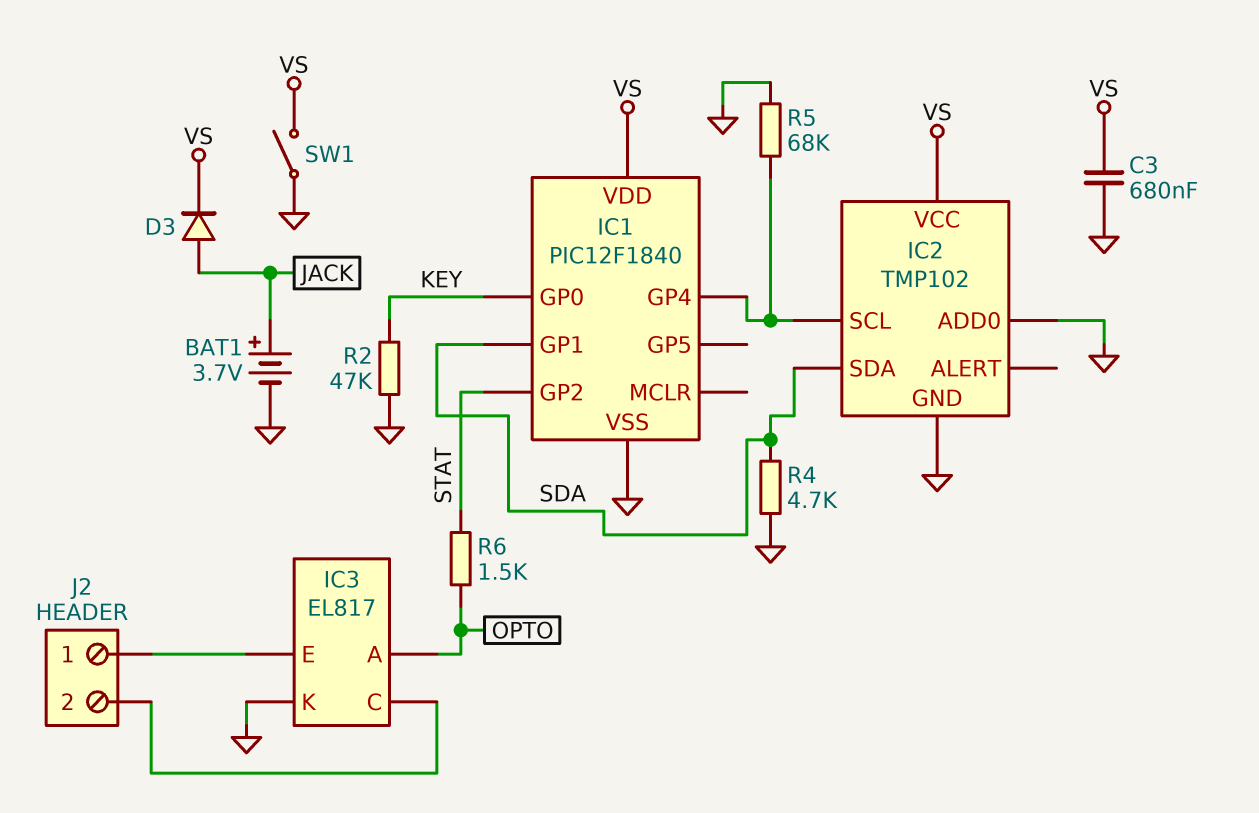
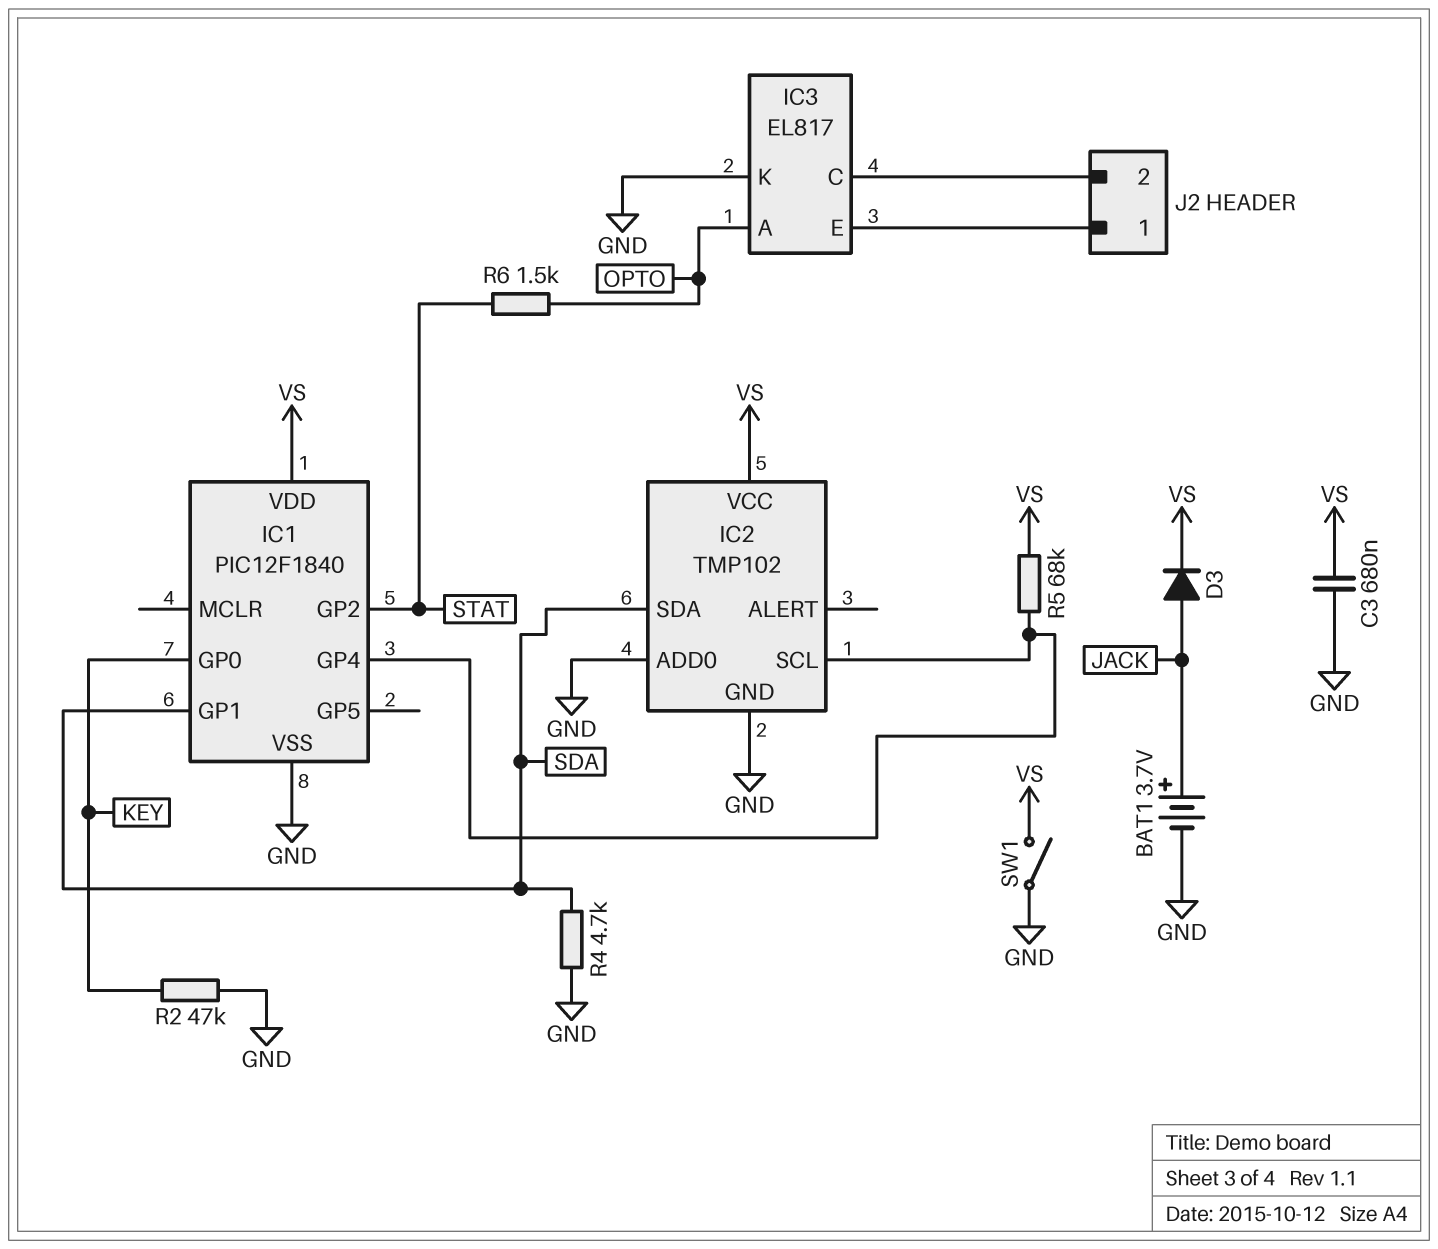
R5: 68k (GND, IC1/GP4) -> 68k (IC1/GP4, VS)

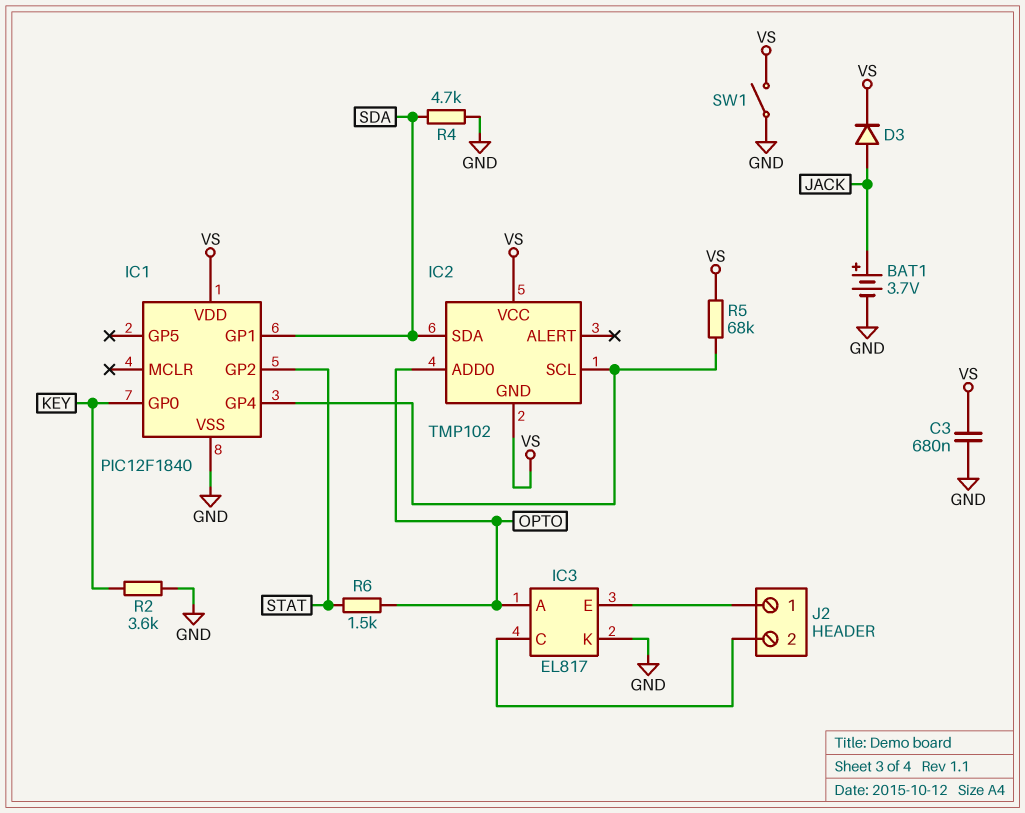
IC2 pin ADD0: GND -> OPTO
IC2 pin GND: GND -> VS
R2: 47k (GND, KEY) -> 3.6k (GND, KEY)

